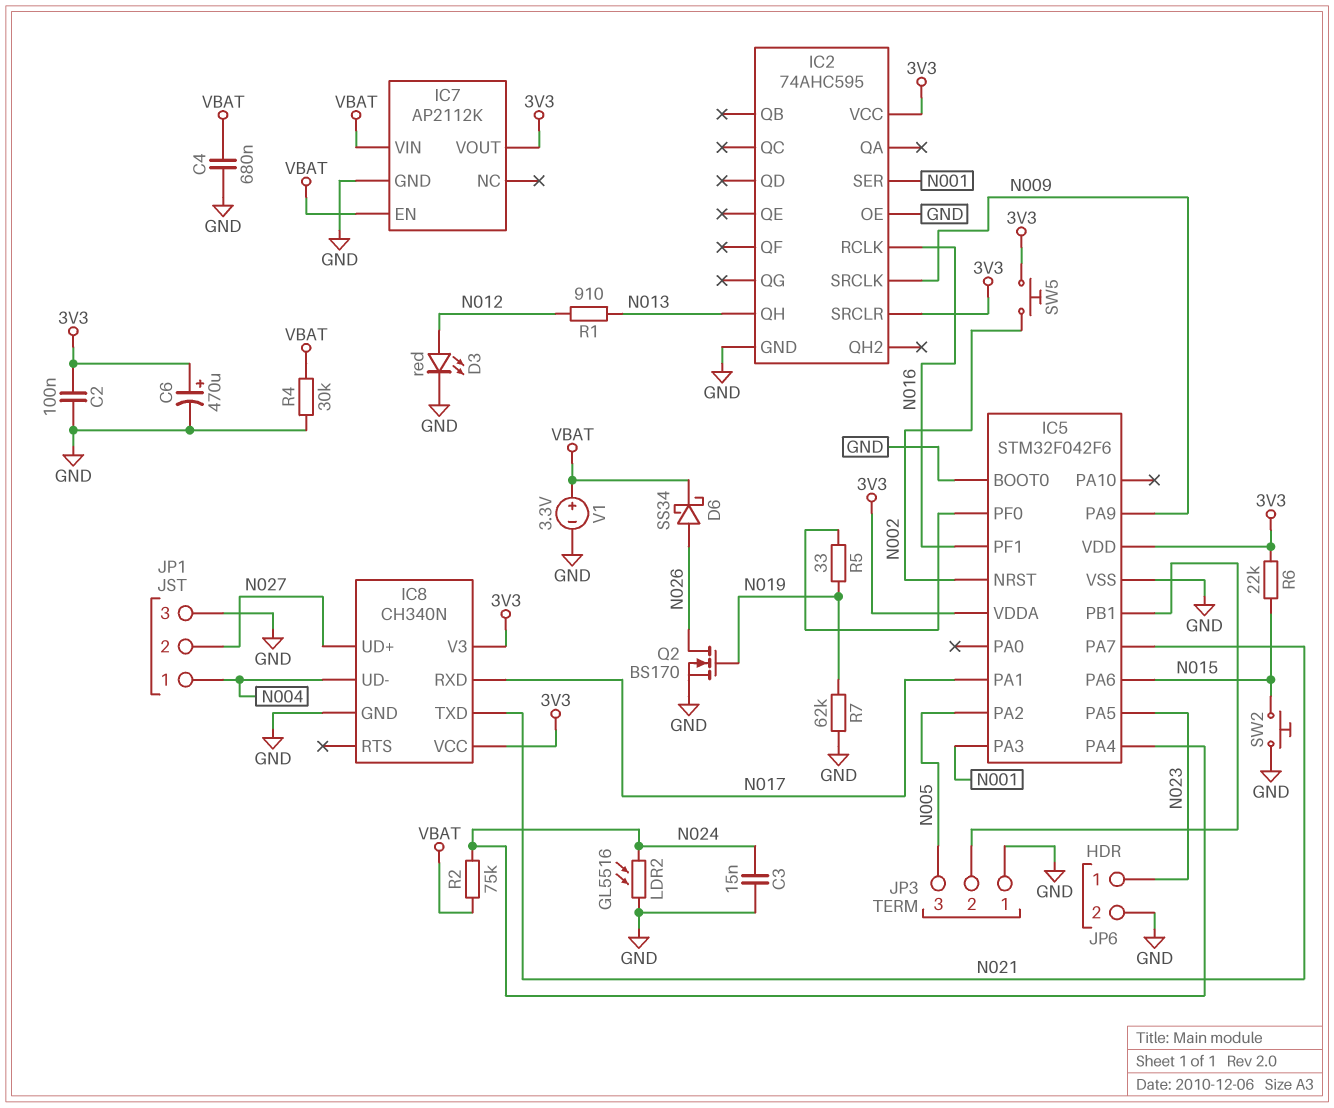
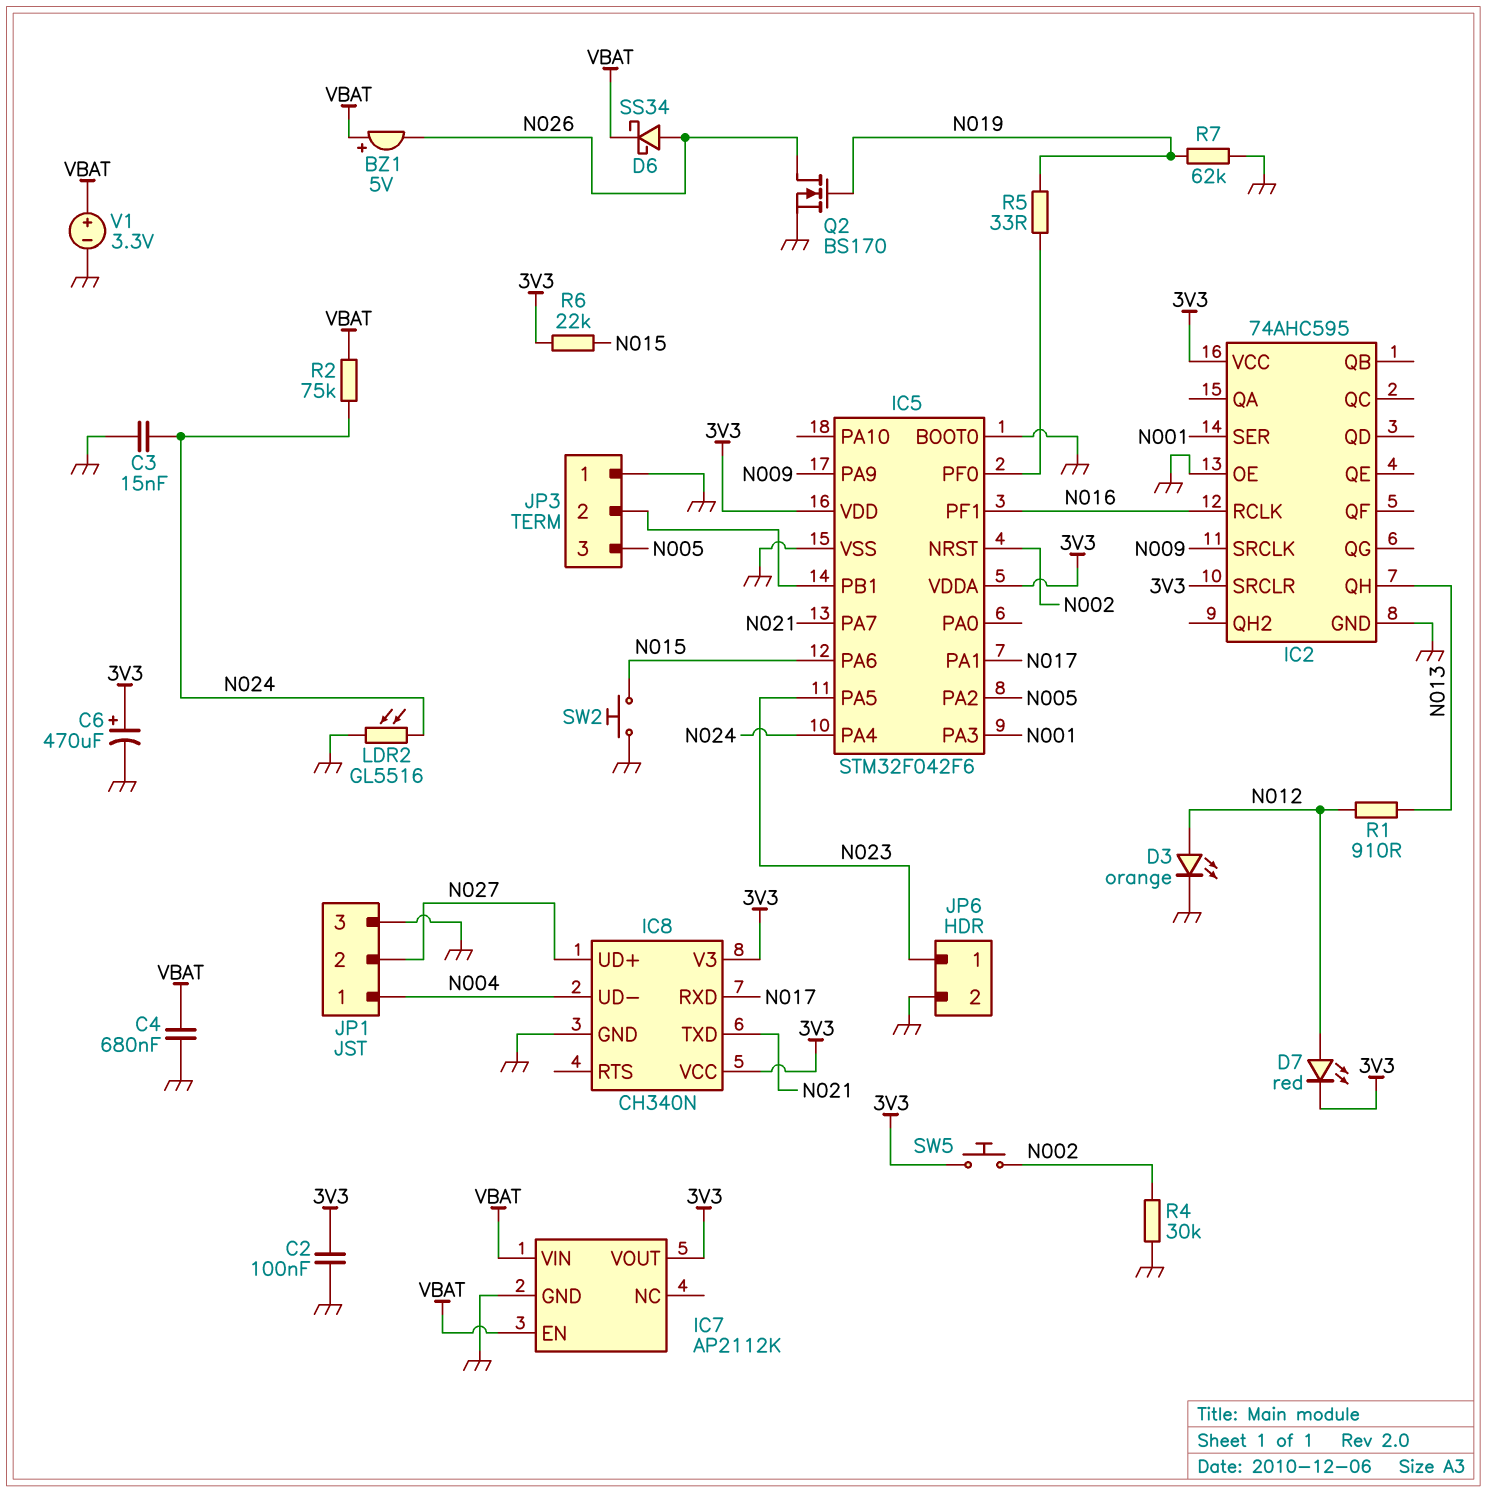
BZ1: none -> buzzer 5V (plus VBAT, minus N026)
D3: LED red (A N012, K GND) -> LED orange (A N012, K GND)
D7: none -> LED red (A N012, K 3V3)
R4: 30k (GND, VBAT) -> 30k (GND, N002)

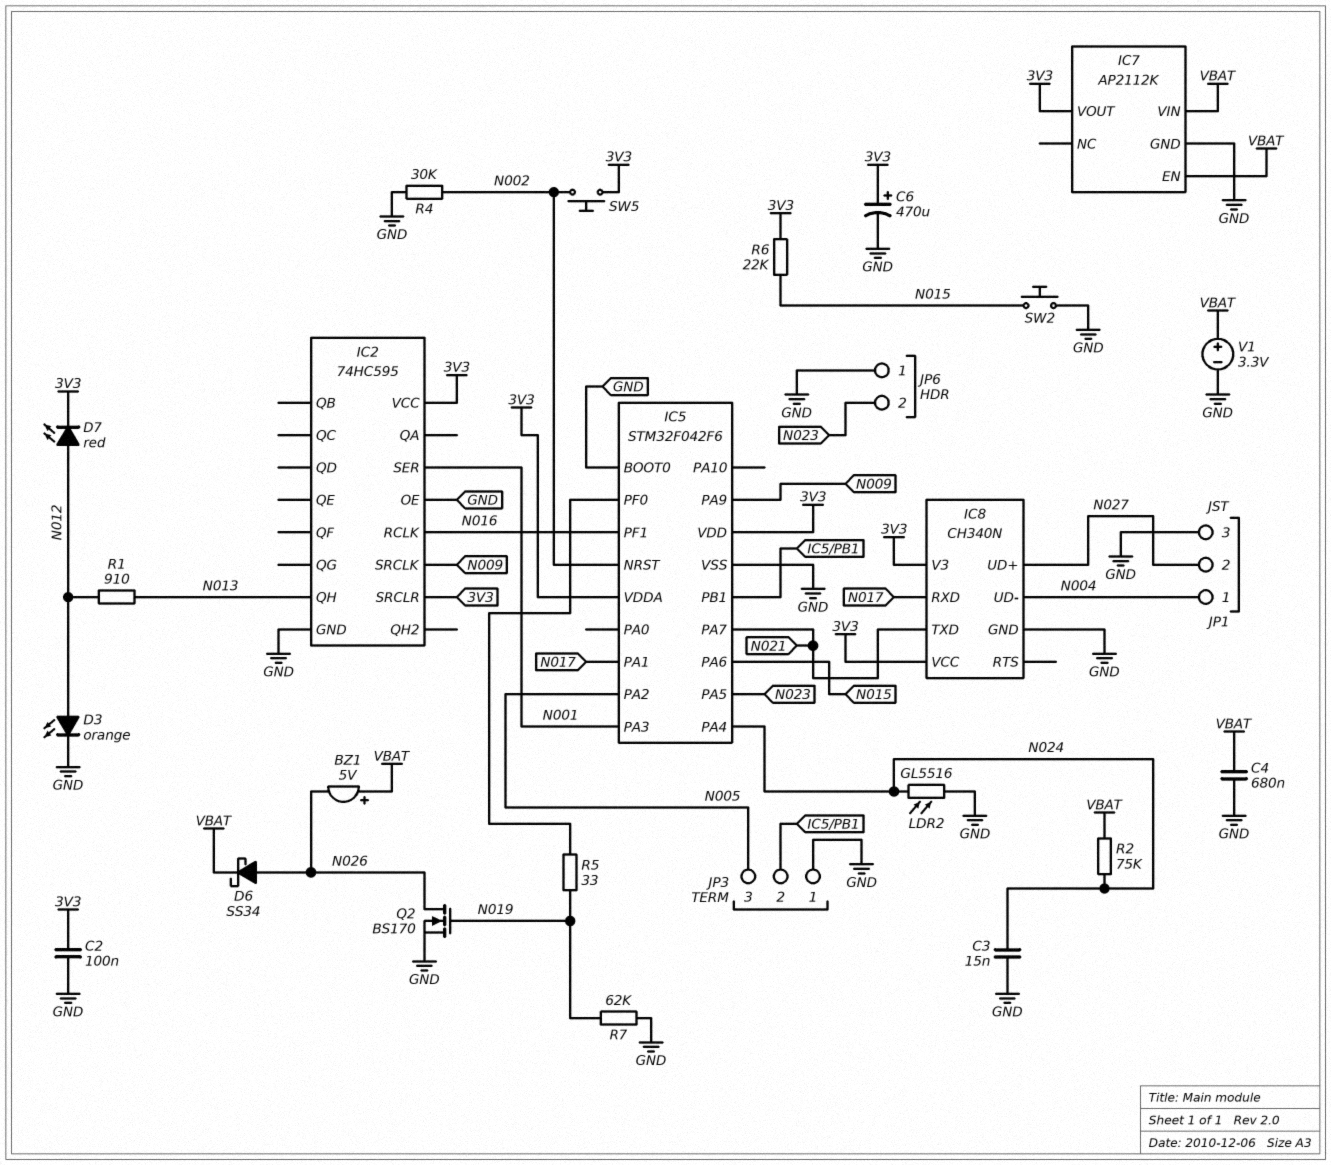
IC2: 74AHC595 -> 74HC595
JP6 pin 1: N023 -> GND
JP6 pin 2: GND -> N023

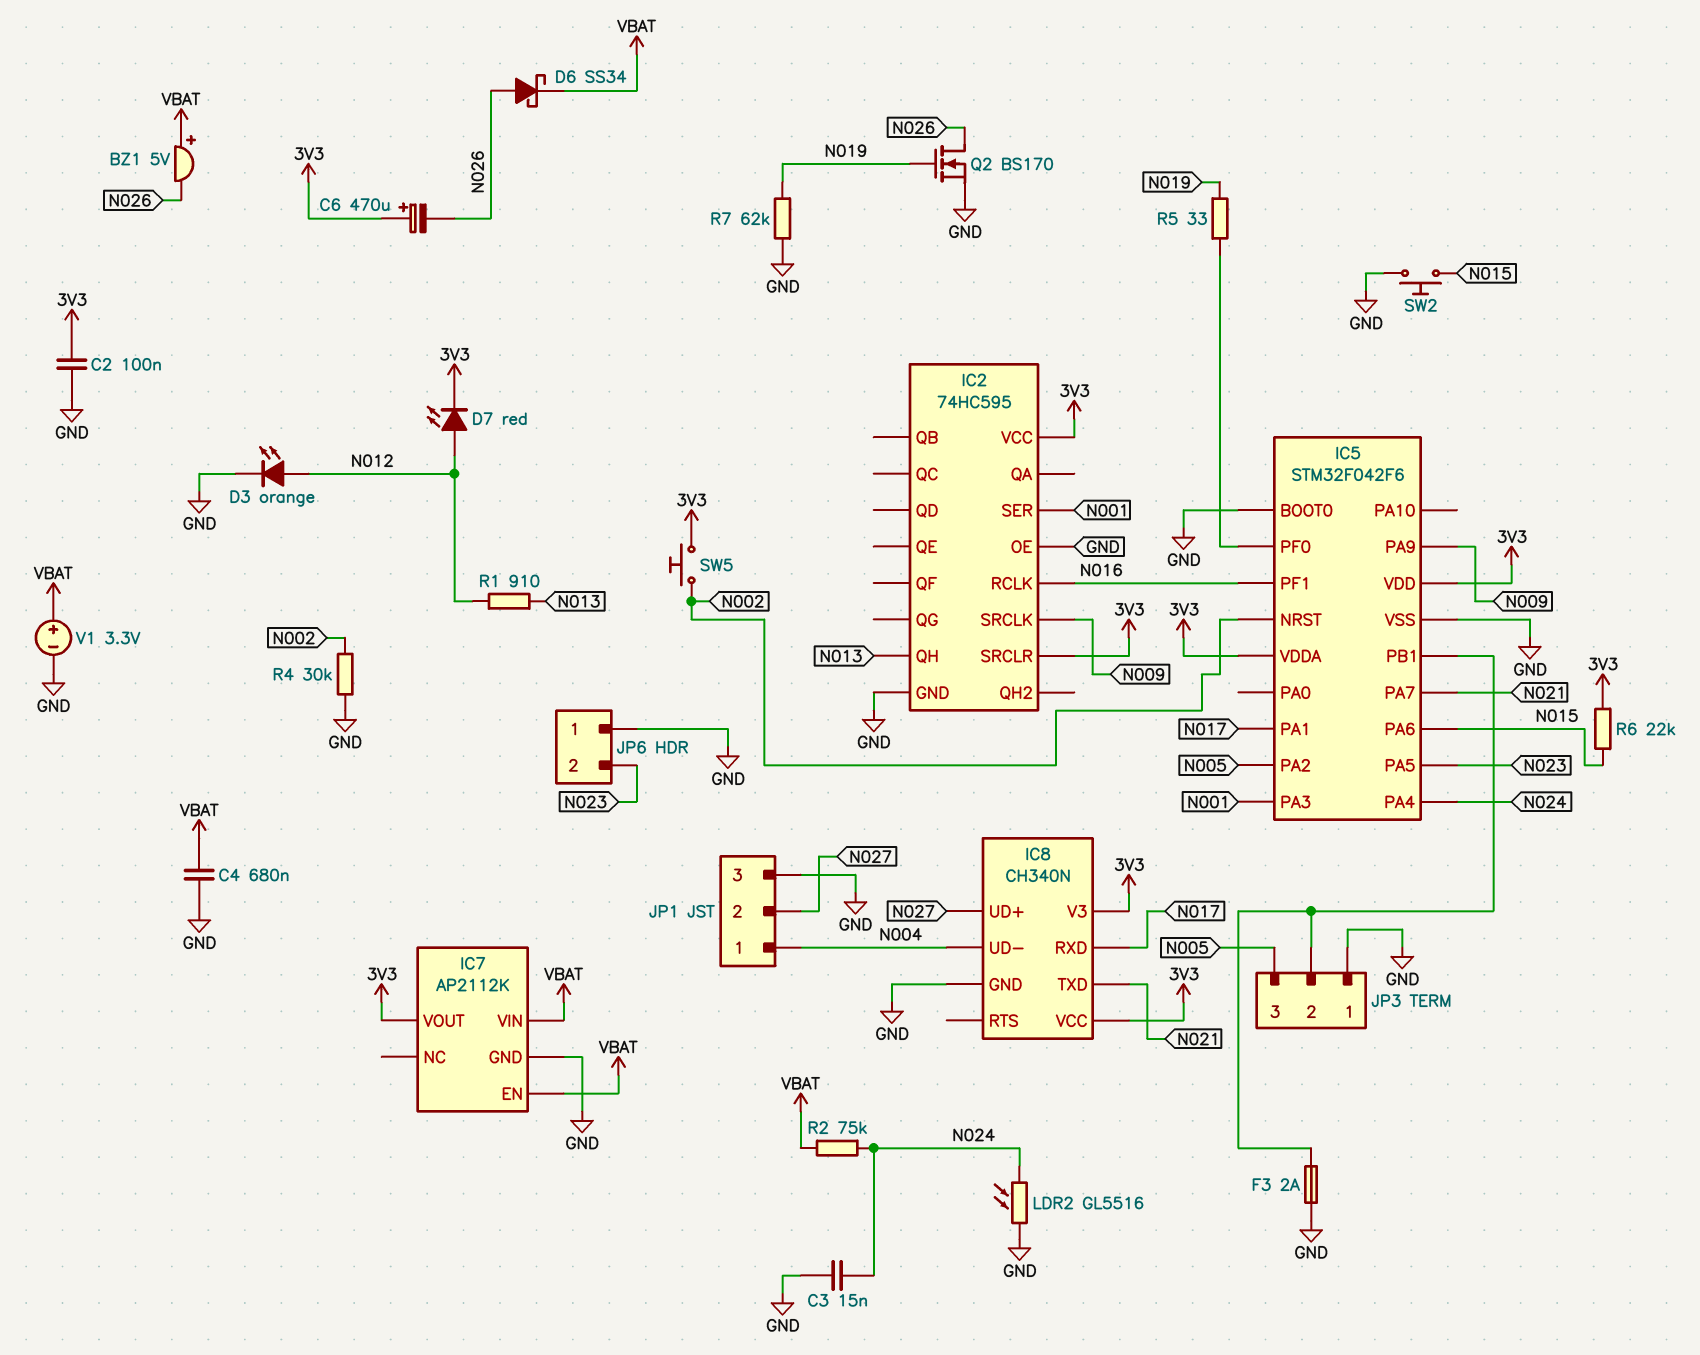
C6: 470uF (plus 3V3, minus GND) -> 470uF (plus 3V3, minus N026)
F3: none -> 2A (GND, IC5/PB1)

